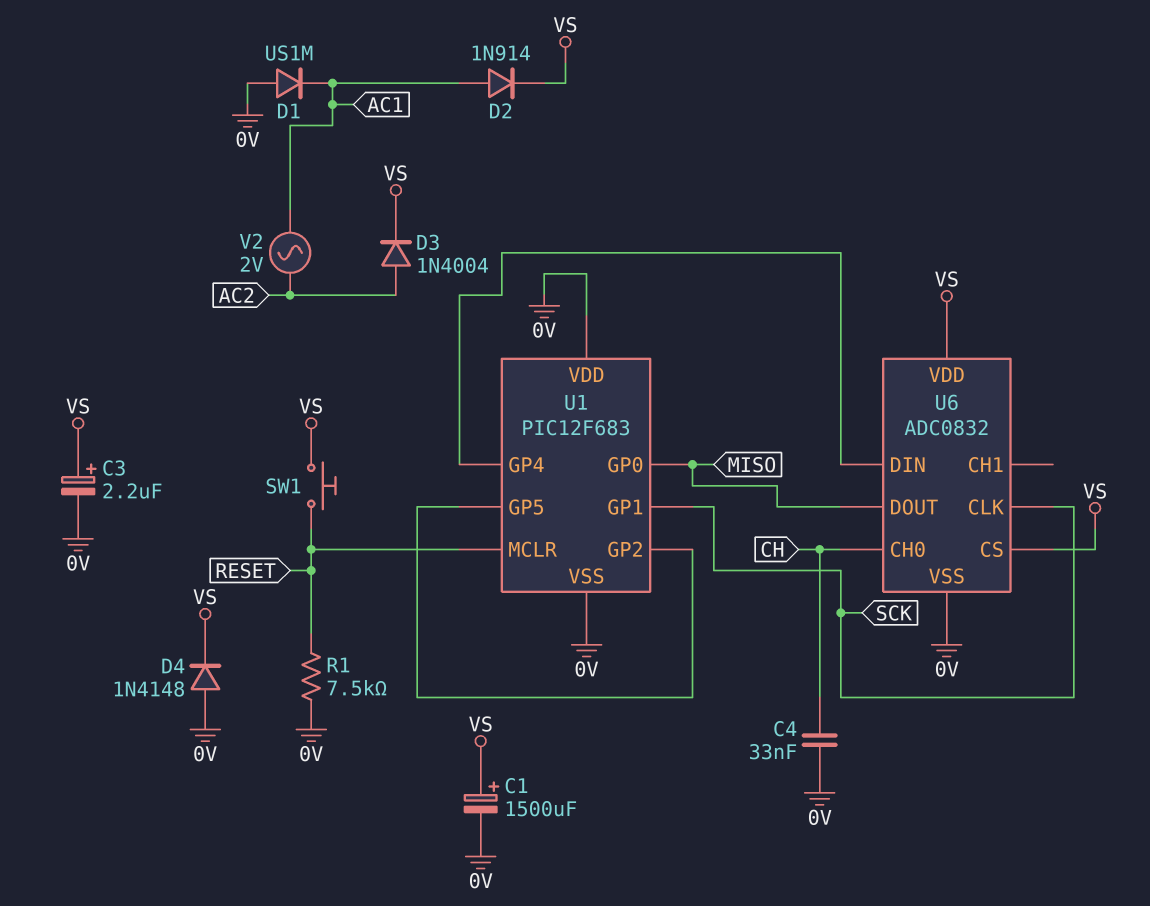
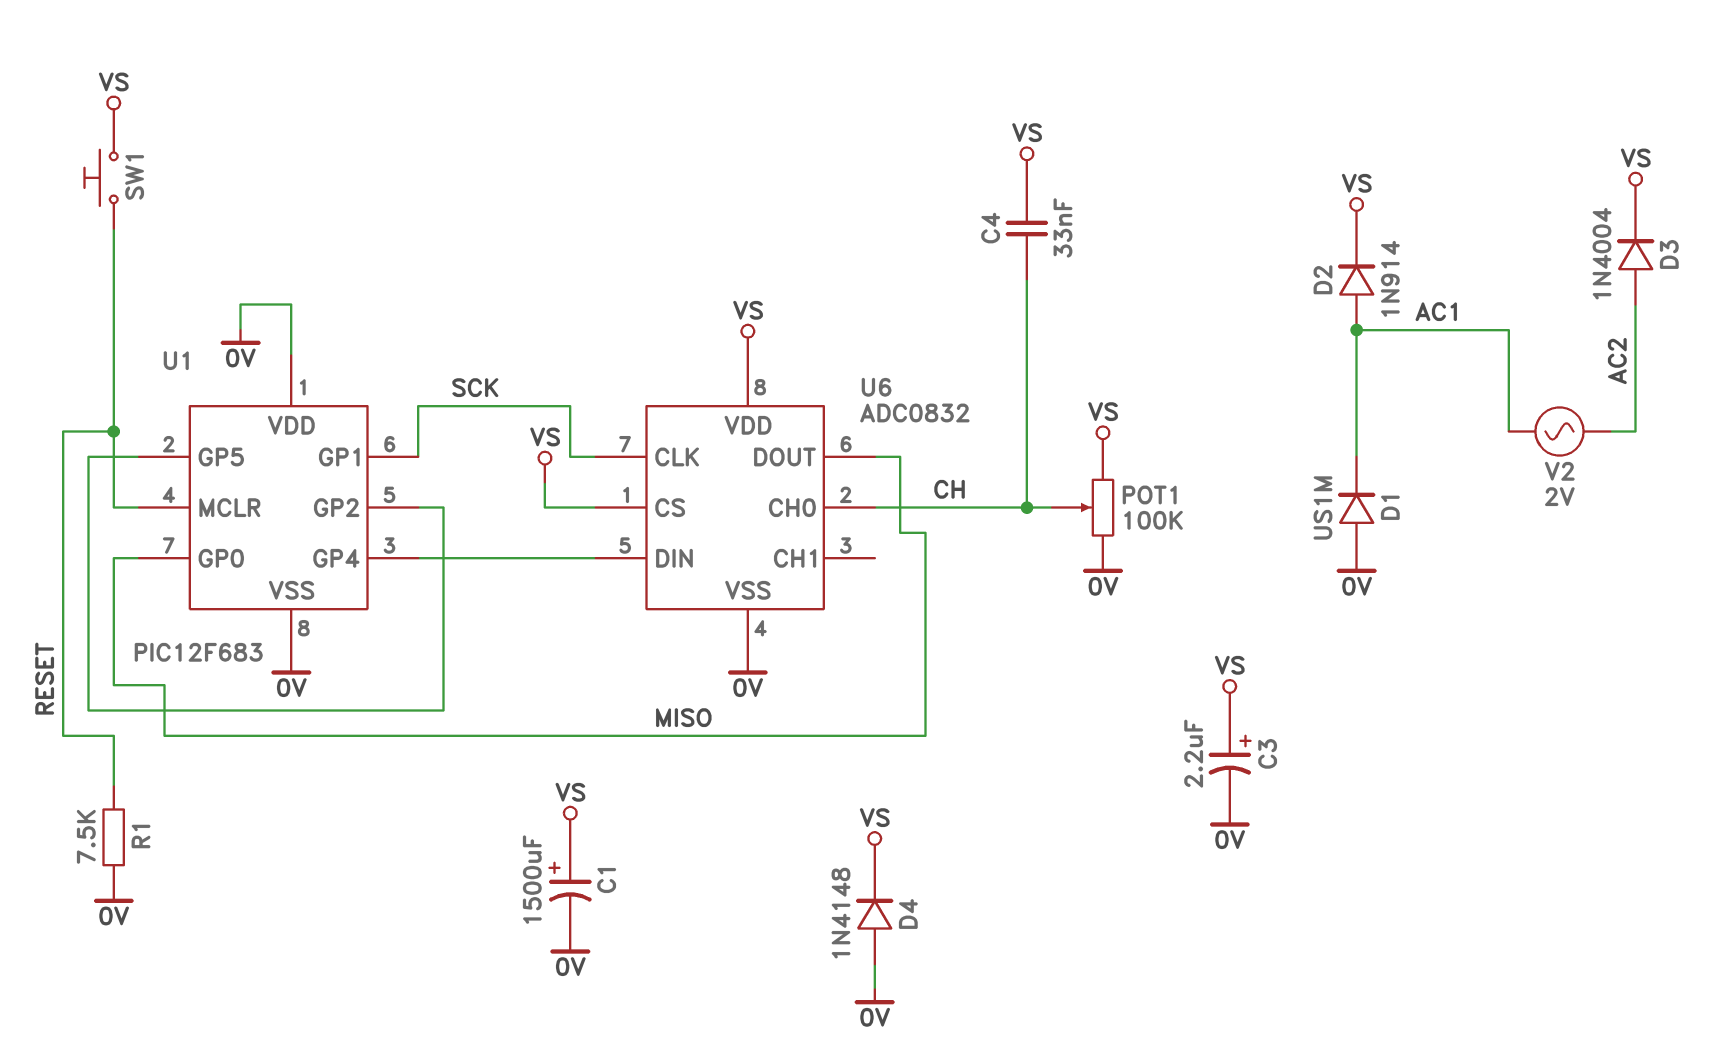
C4: 33nF (0V, CH) -> 33nF (CH, VS)
POT1: none -> 100k (0V, VS, wiper CH)

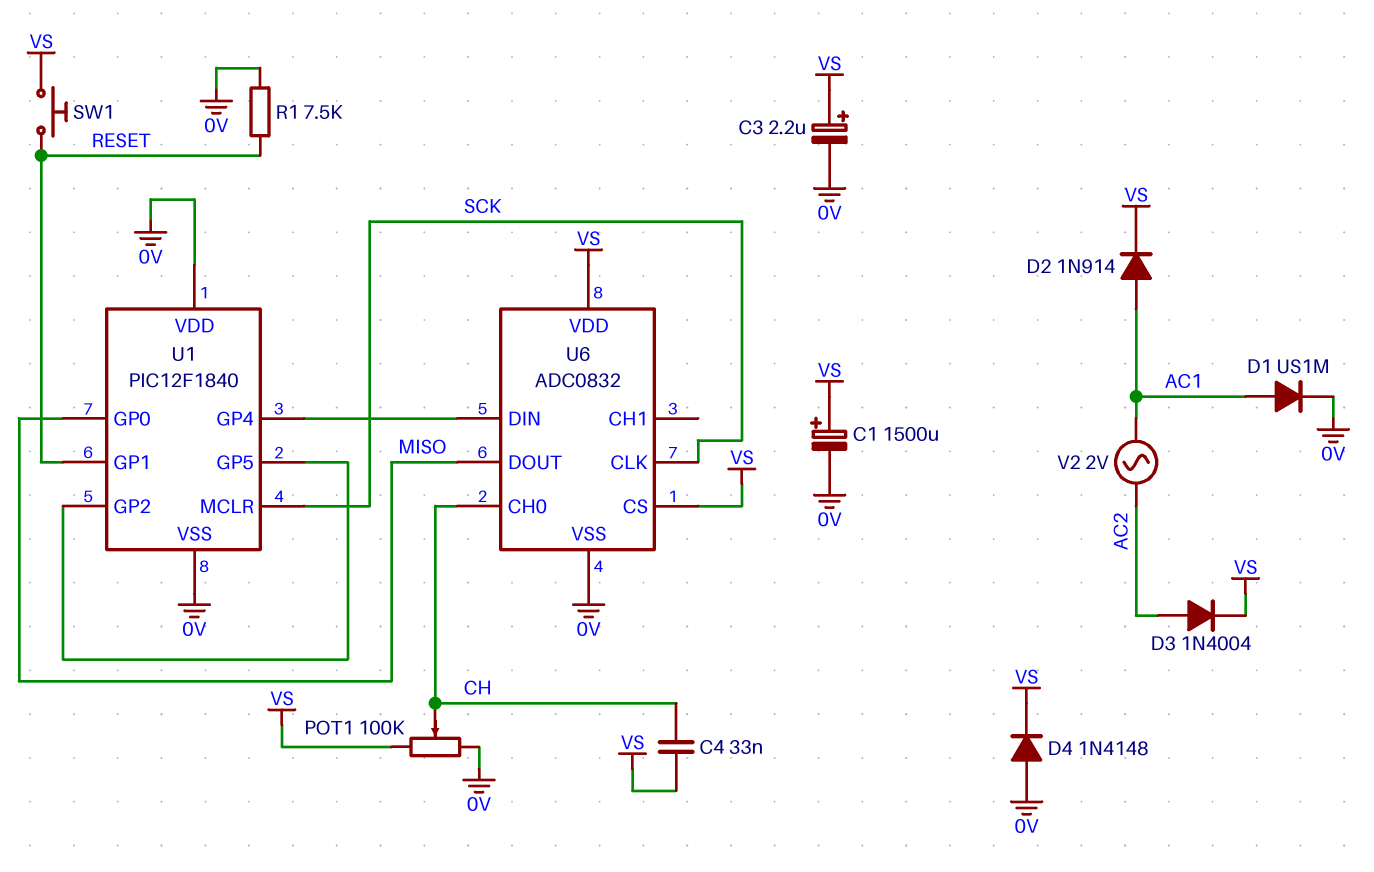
D1: diode US1M (A 0V, K AC1) -> diode US1M (A AC1, K 0V)
U1: PIC12F683 -> PIC12F1840
U1 pin GP1: SCK -> RESET
U1 pin MCLR: RESET -> SCK

